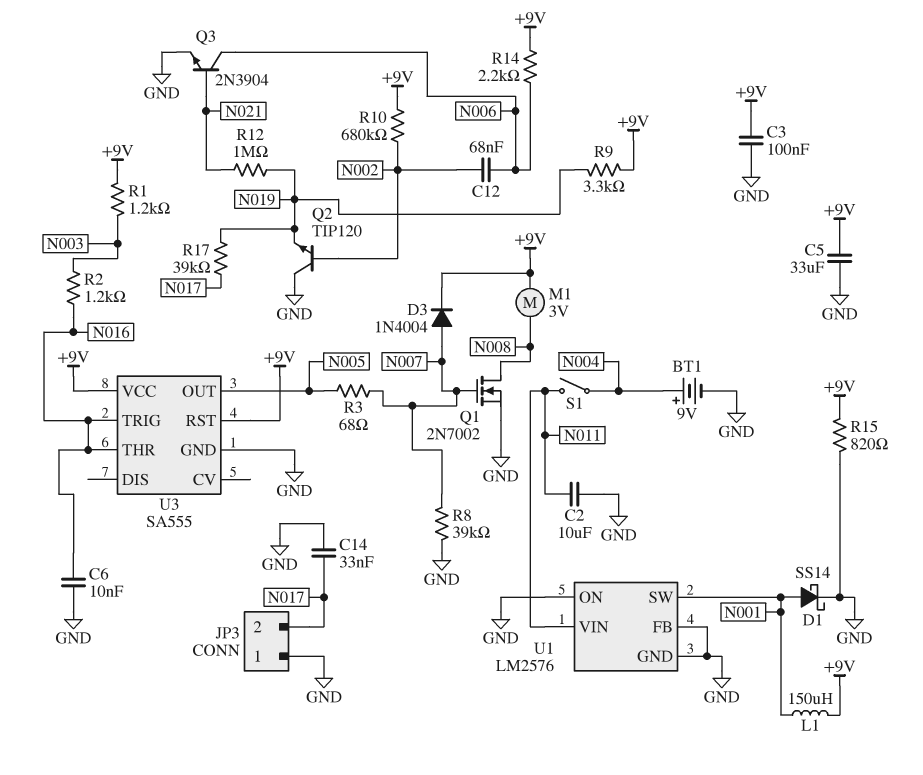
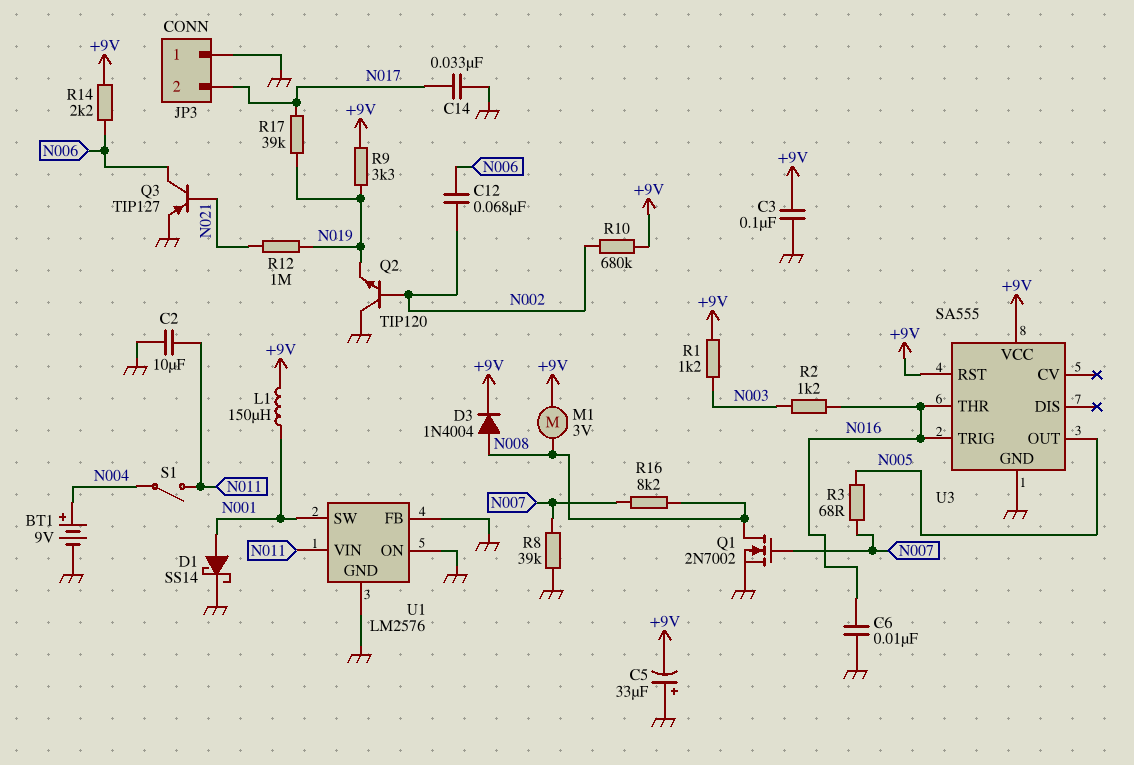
C5: 33uF (+9V, GND) -> 33uF (plus GND, minus +9V)
D3: diode 1N4004 (A N007, K +9V) -> diode 1N4004 (A N008, K +9V)
Q3: NPN 2N3904 (B N021, C N006, E GND) -> PNP TIP127 (B N021, C N006, E GND)
R15: 820 (+9V, GND) -> none
R16: none -> 8.2k (N007, N008)

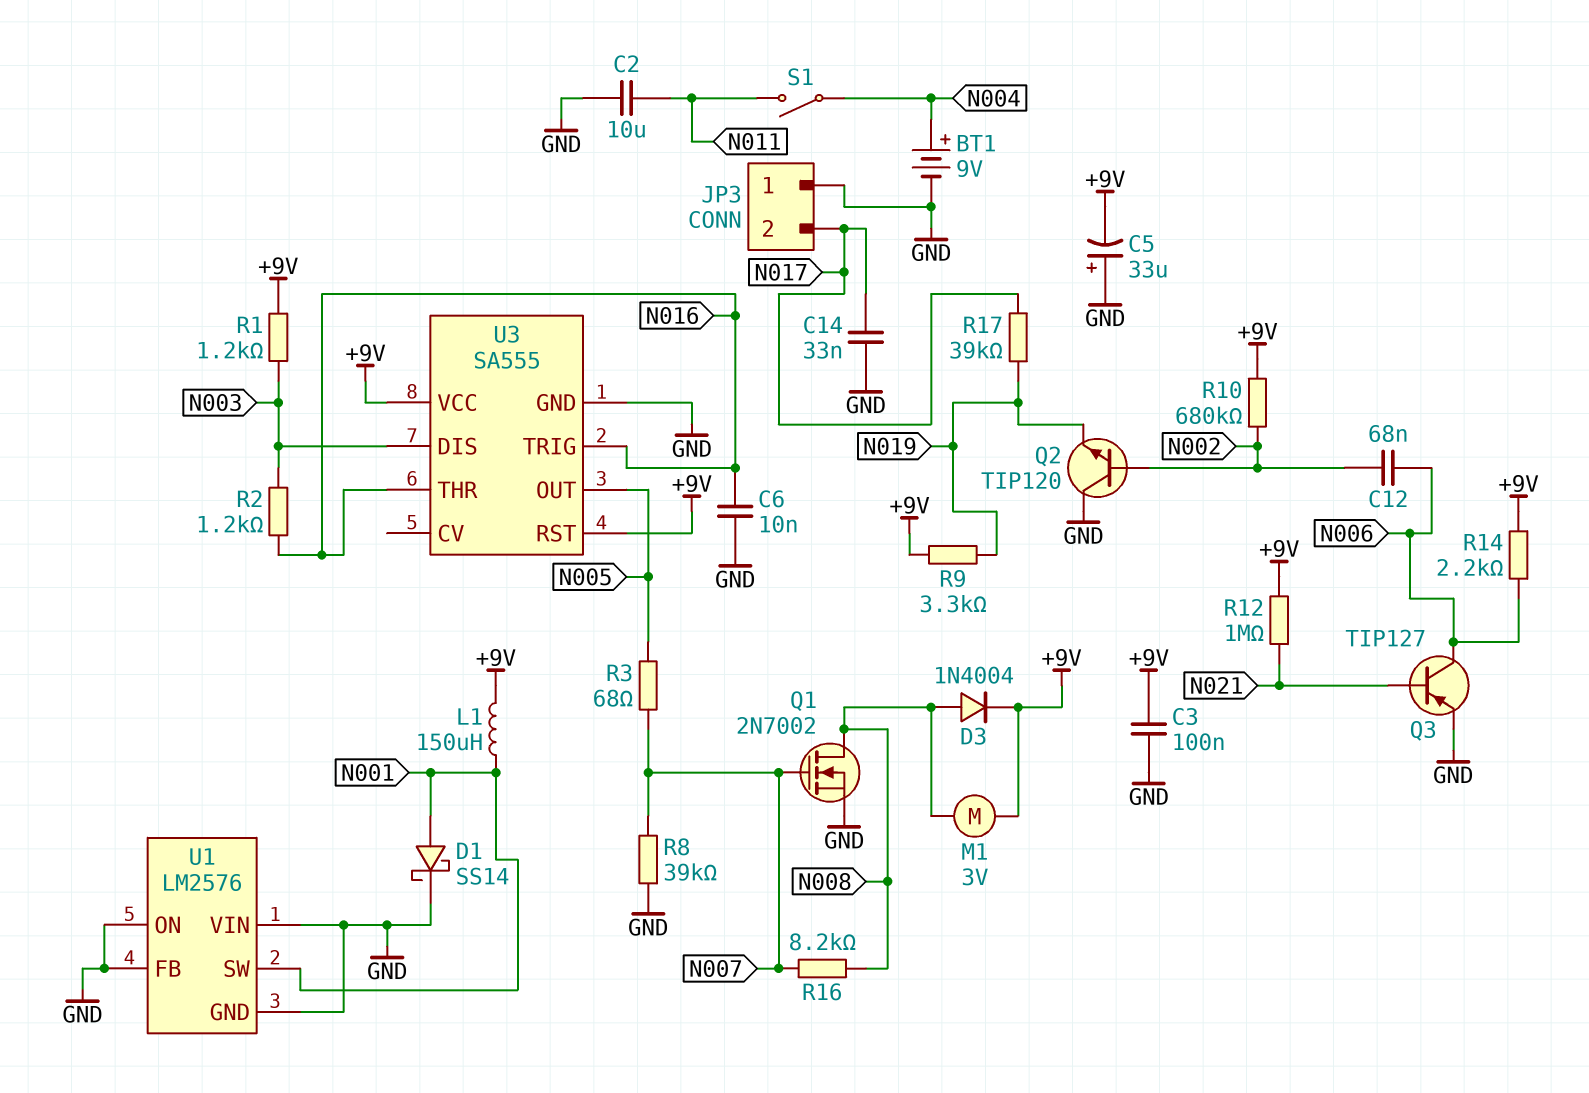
R12: 1M (N019, N021) -> 1M (+9V, N021)
U1 pin VIN: N011 -> GND
U3 pin DIS: none -> N003

